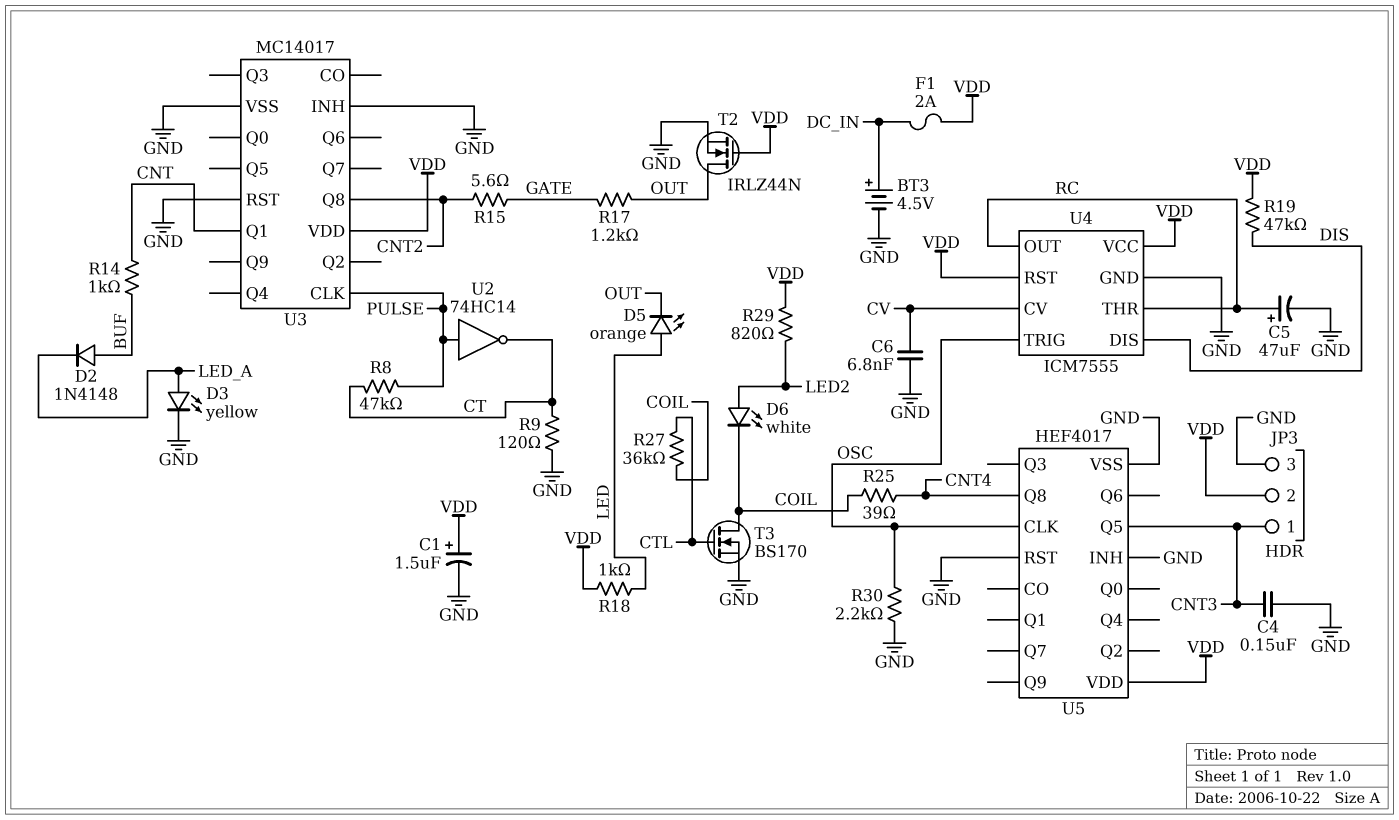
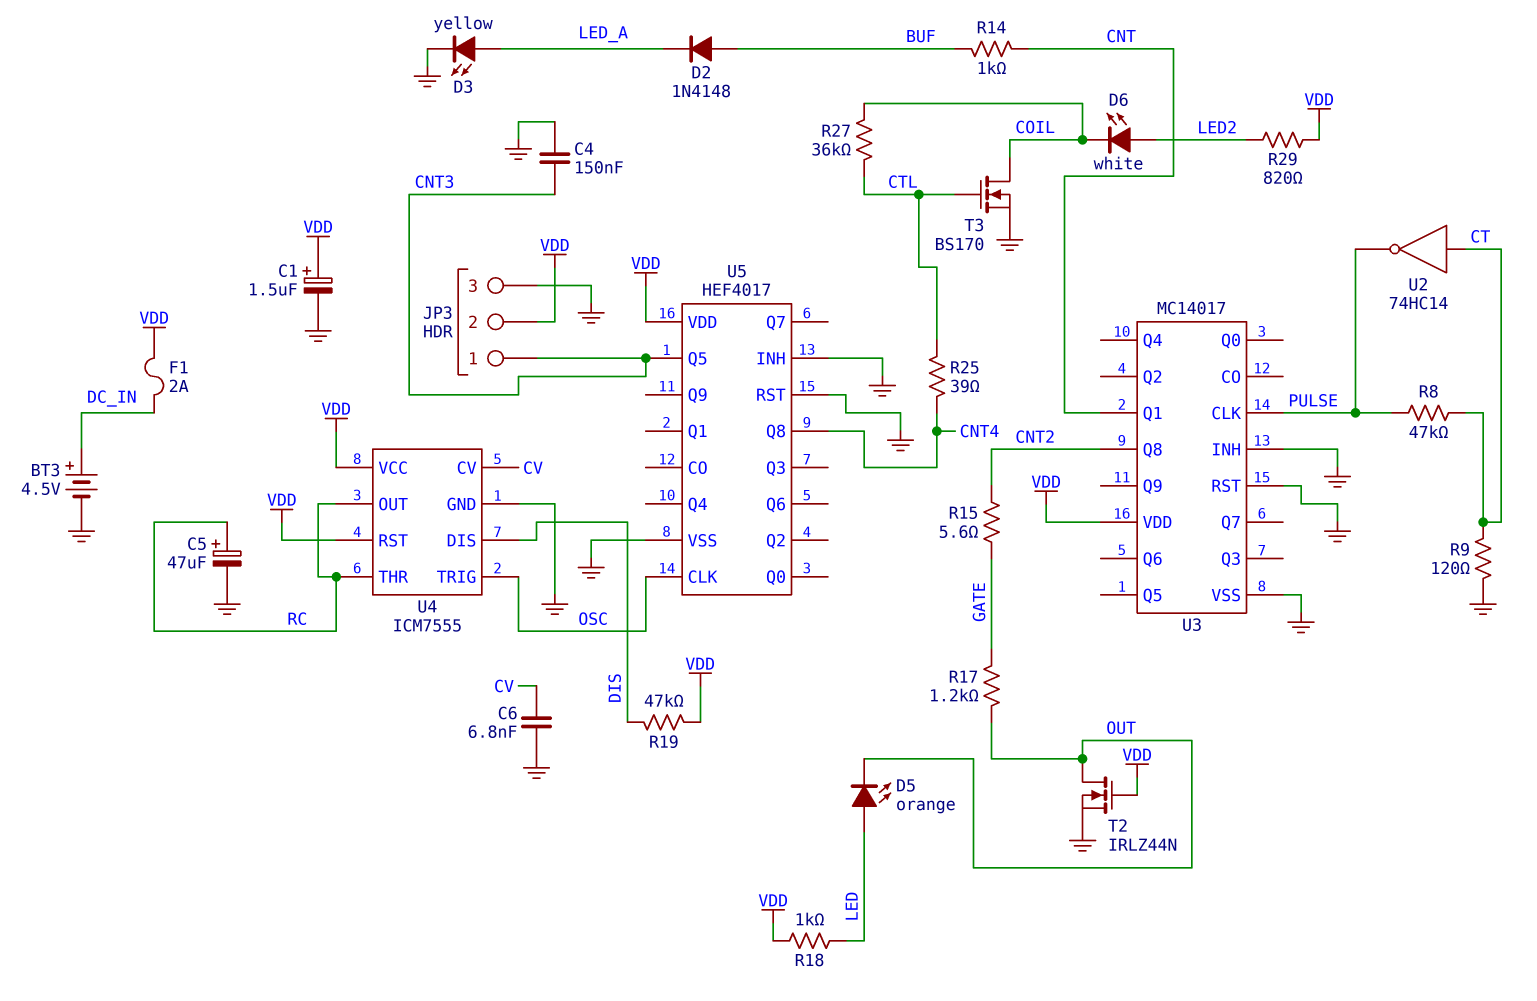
R25: 39 (CNT4, COIL) -> 39 (CNT4, CTL)
R30: 2.2k (GND, OSC) -> none
U2: NOT 74HC14 (in PULSE, out CT) -> NOT 74HC14 (in CT, out PULSE)

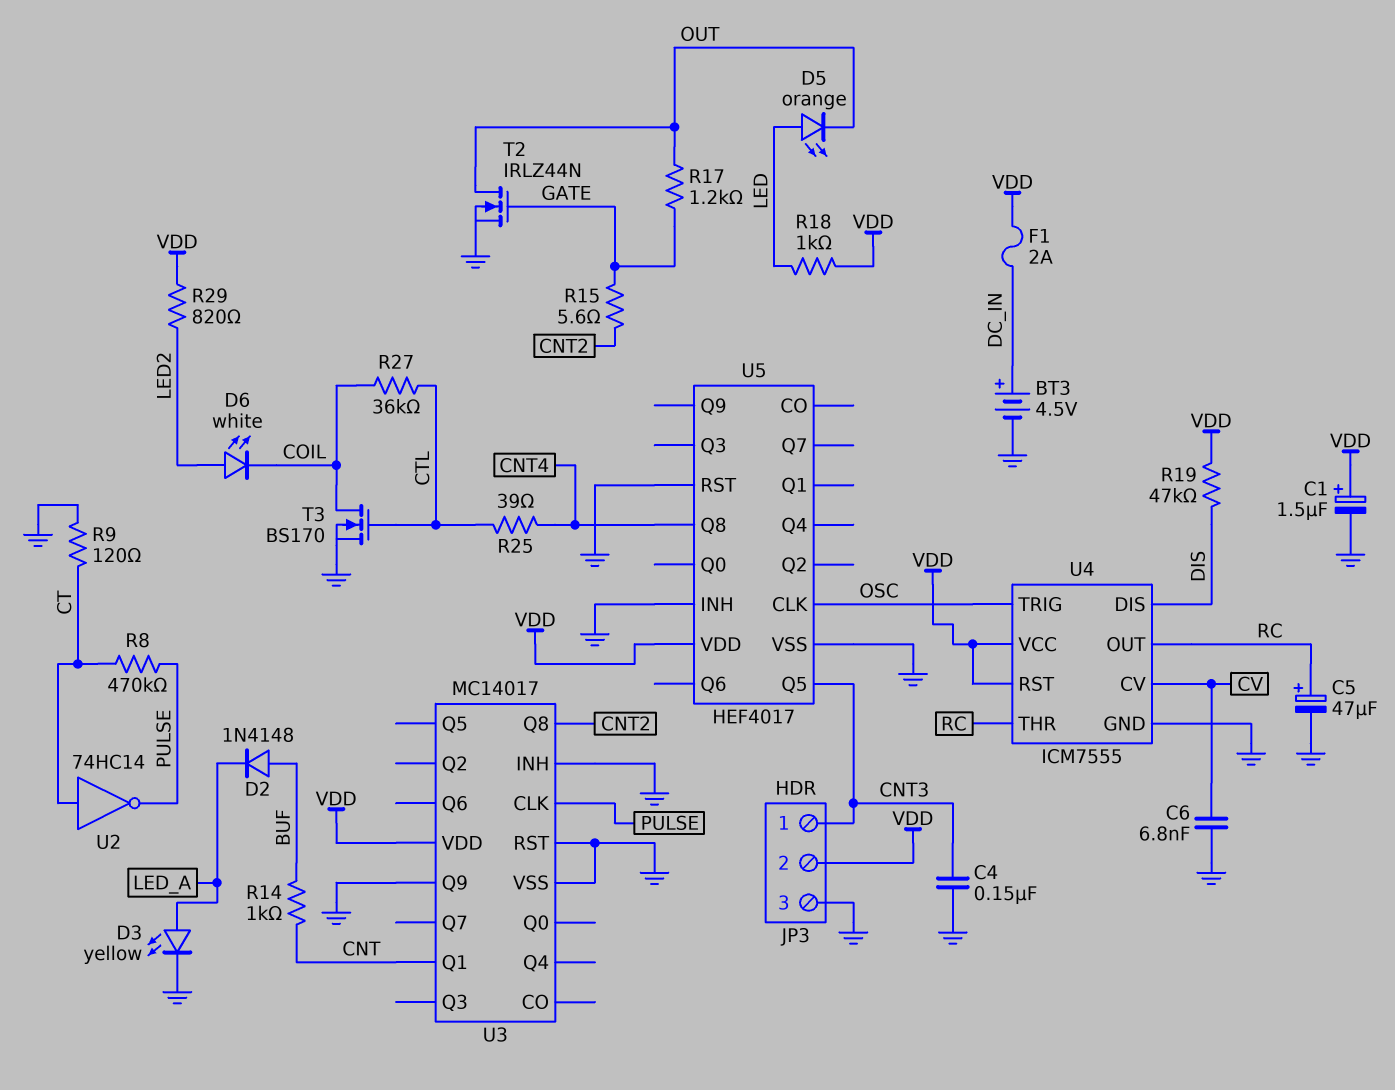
R8: 47k (CT, PULSE) -> 470k (CT, PULSE)
T2: NMOS IRLZ44N (G VDD, D OUT, S GND) -> NMOS IRLZ44N (G GATE, D OUT, S GND)
U3 pin Q9: none -> GND

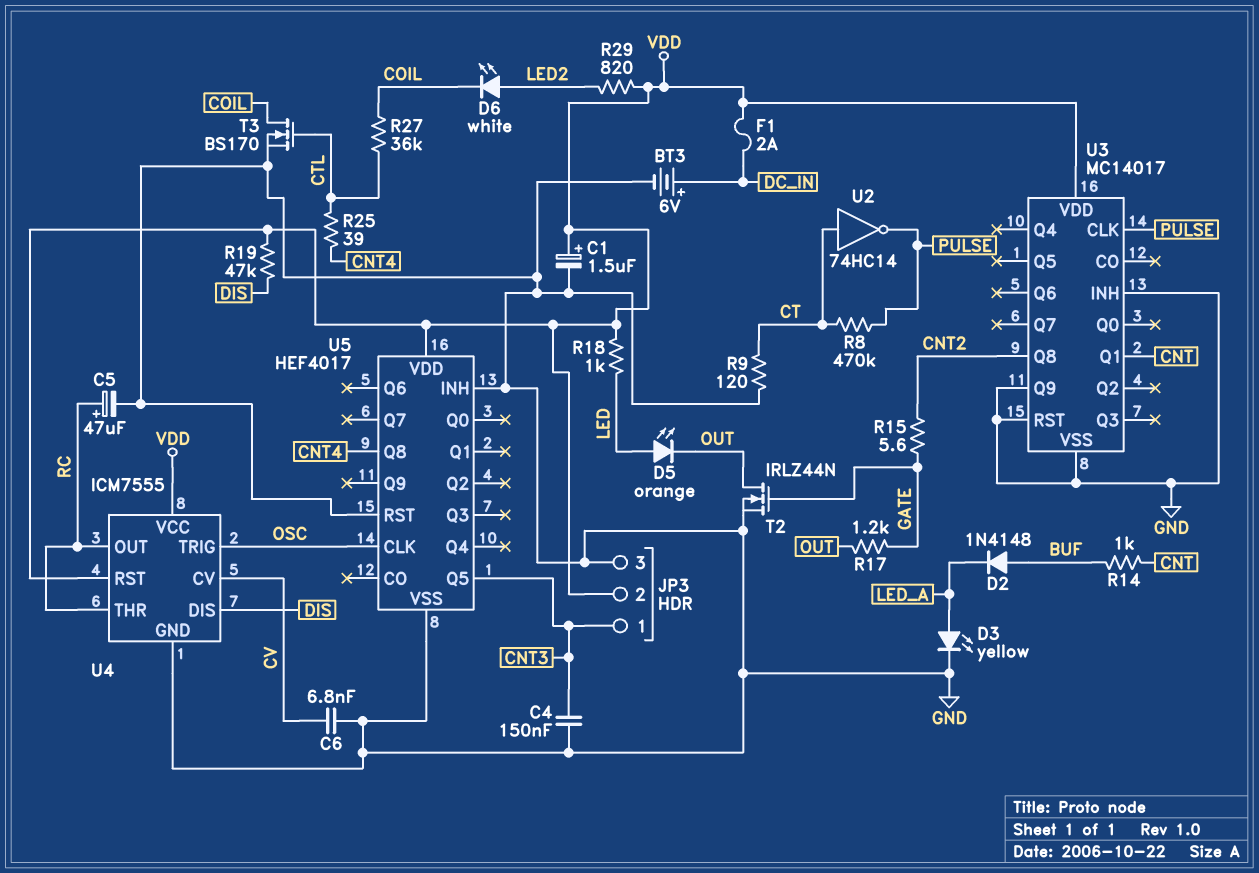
BT3: 4.5V (plus DC_IN, minus GND) -> 6V (plus DC_IN, minus GND)

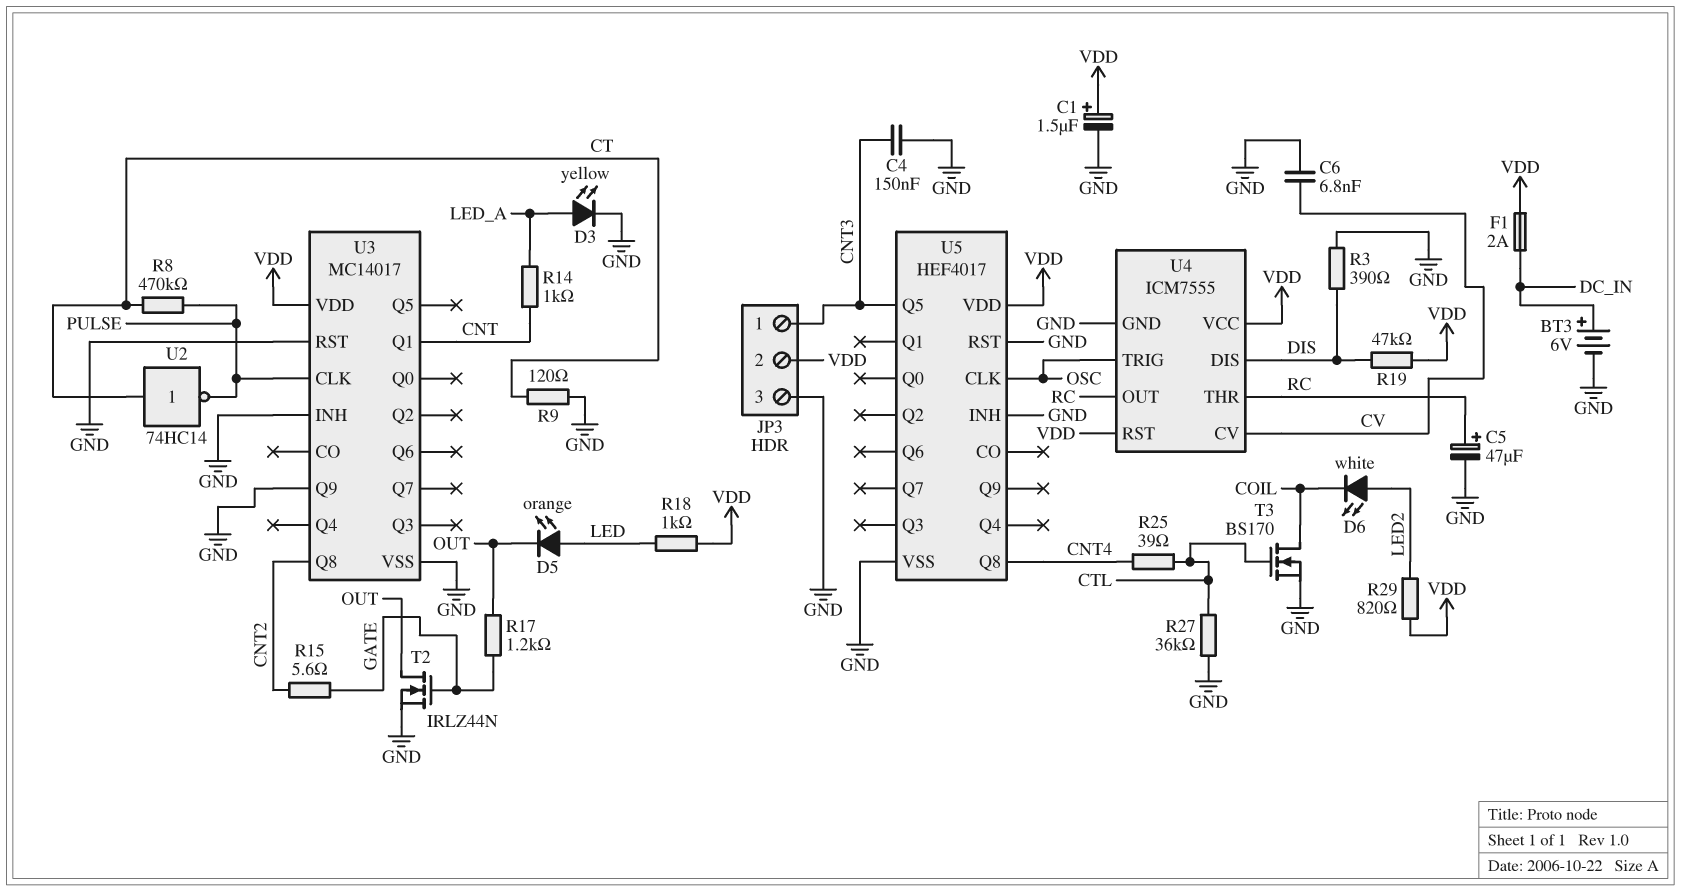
D2: diode 1N4148 (A BUF, K LED_A) -> none
R3: none -> 390 (DIS, GND)
R14: 1k (BUF, CNT) -> 1k (CNT, LED_A)
R27: 36k (COIL, CTL) -> 36k (CTL, GND)

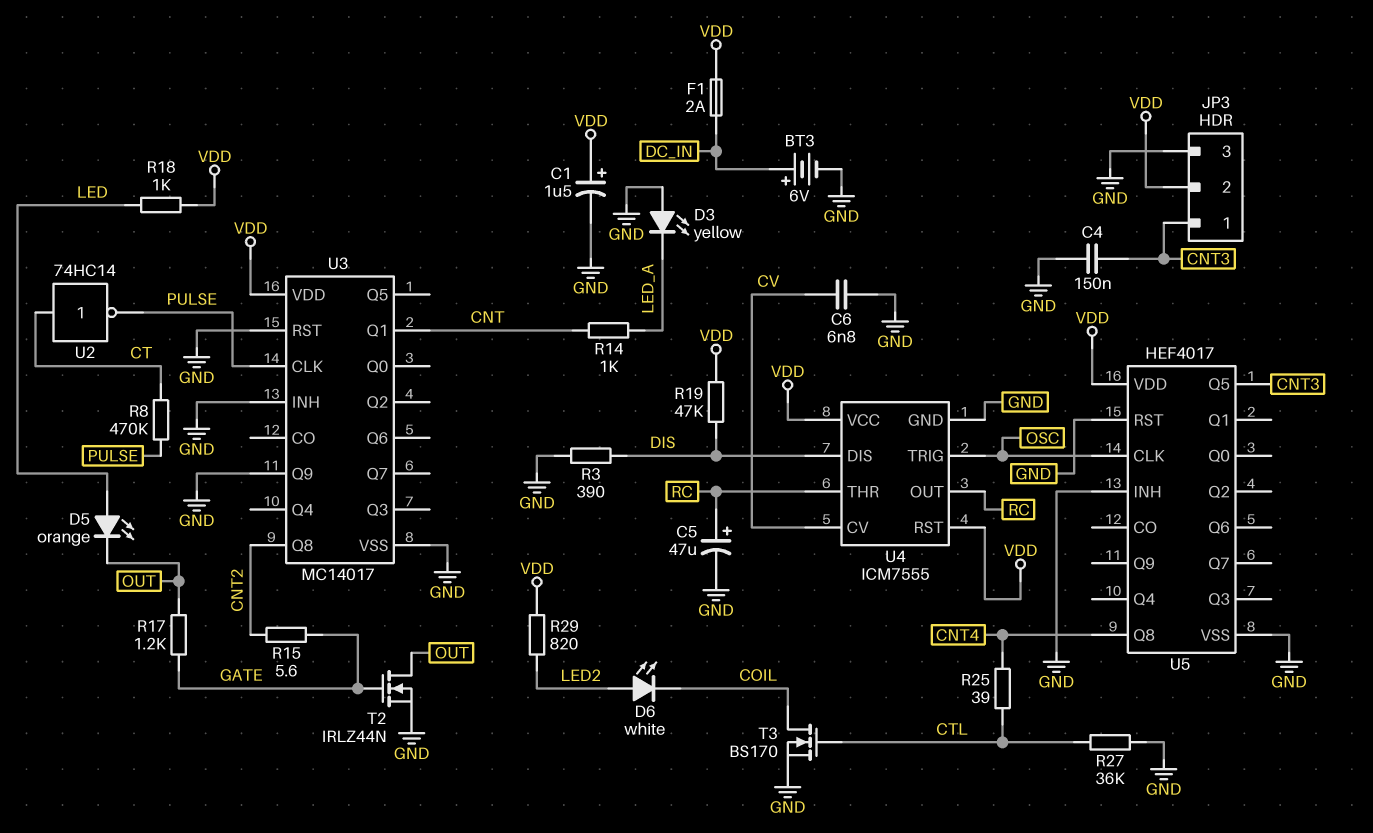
D3: LED yellow (A LED_A, K GND) -> LED yellow (A GND, K LED_A)
R9: 120 (CT, GND) -> none

